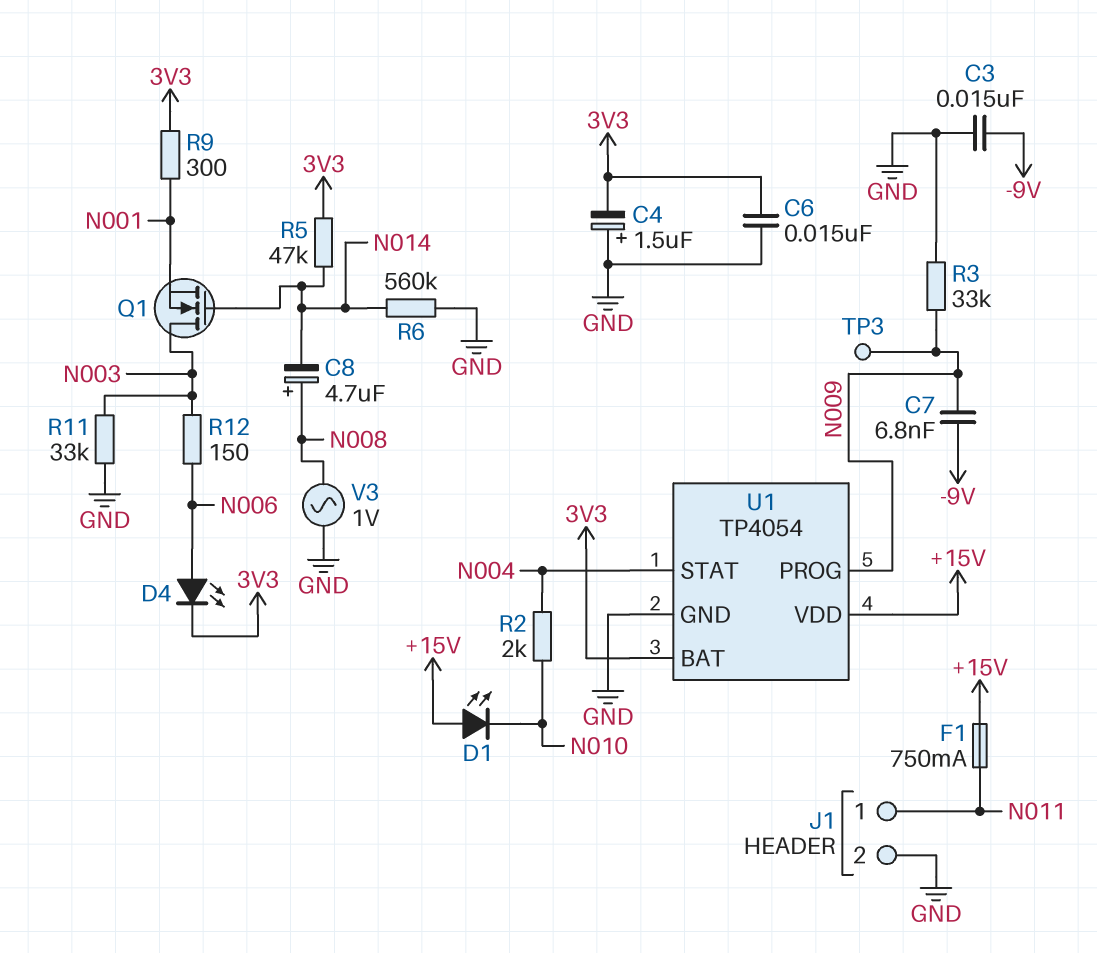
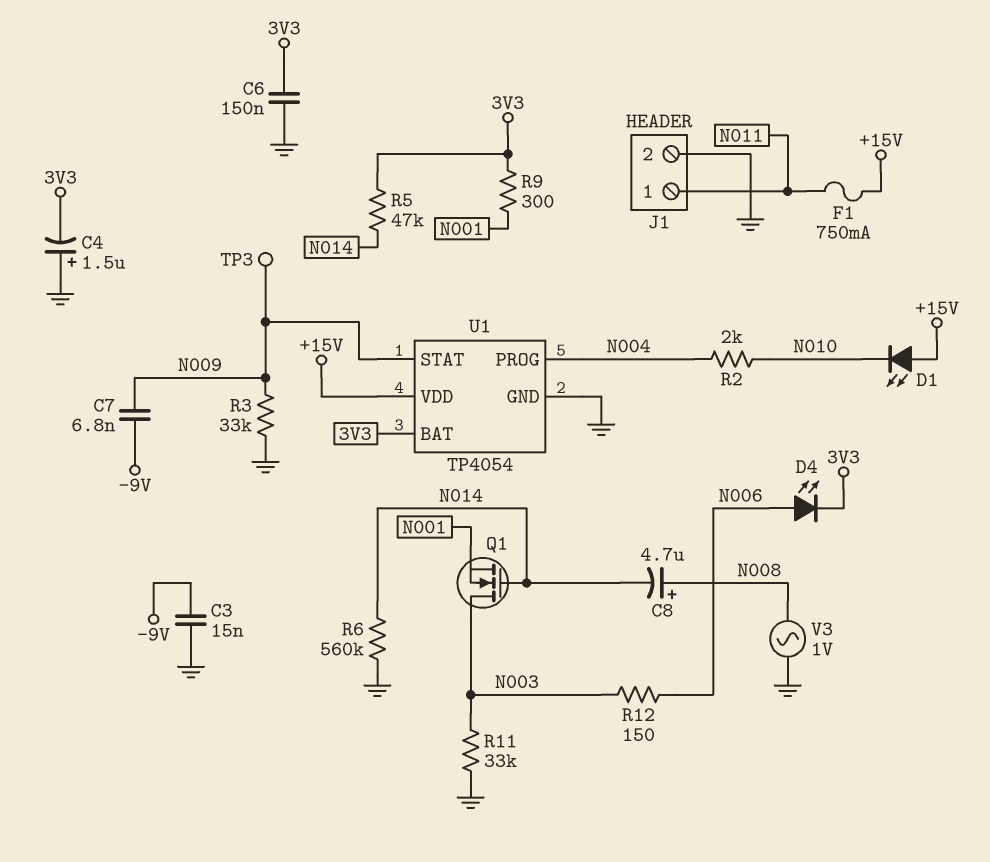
C6: 15nF (3V3, GND) -> 150nF (3V3, GND)
U1 pin PROG: N009 -> N004
U1 pin STAT: N004 -> N009

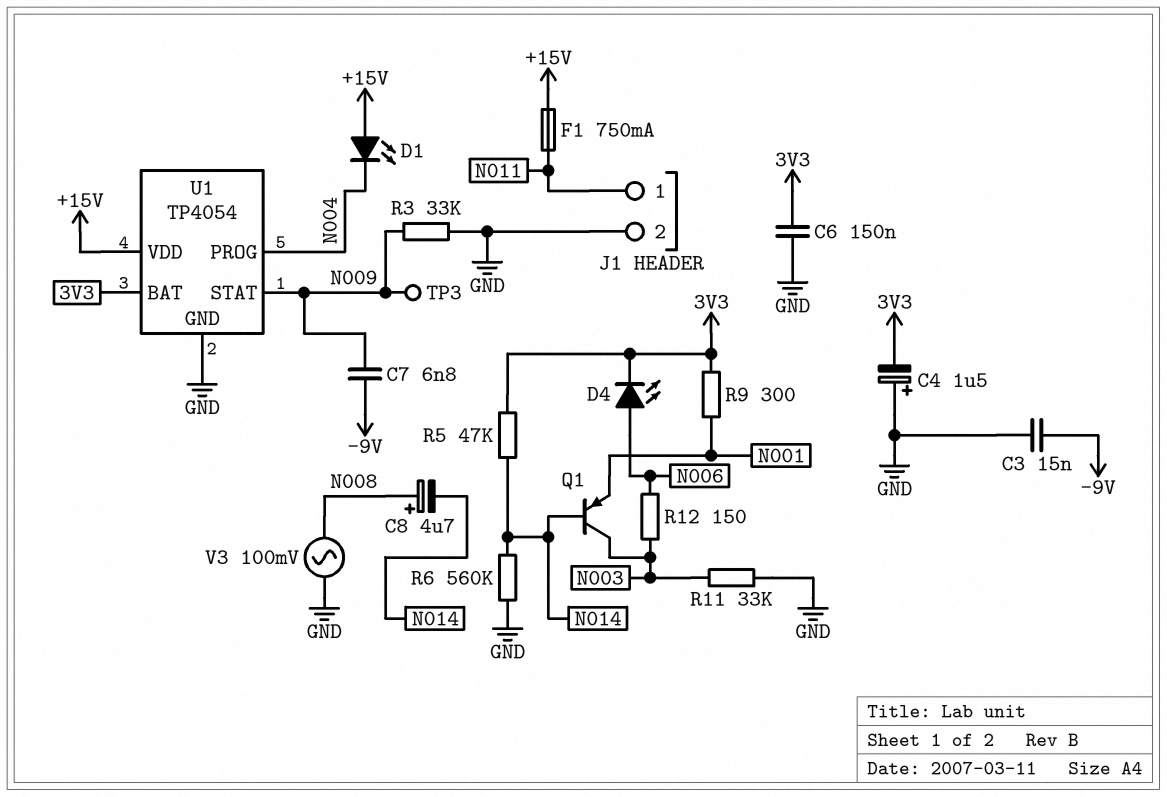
D1: LED (A +15V, K N010) -> LED (A +15V, K N004)
Q1: NMOS (G N014, D N003, S N001) -> PNP (B N014, C N003, E N001)
R2: 2k (N004, N010) -> none
V3: AC 1V (GND, N008) -> AC 100mV (GND, N008)

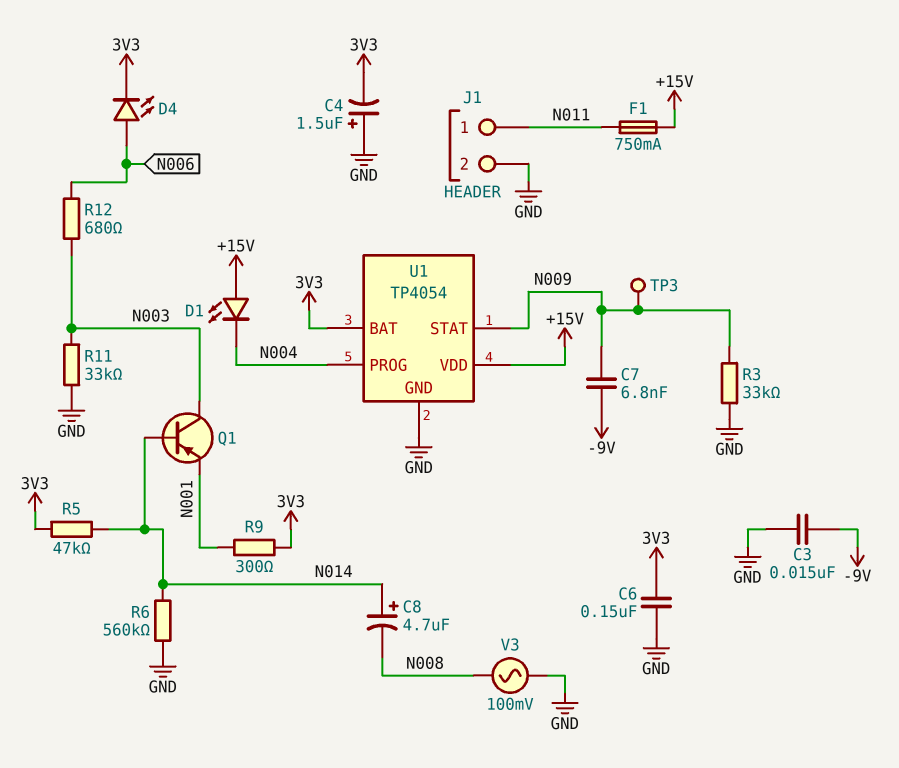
C8: 4.7uF (plus N008, minus N014) -> 4.7uF (plus N014, minus N008)
R12: 150 (N003, N006) -> 680 (N003, N006)

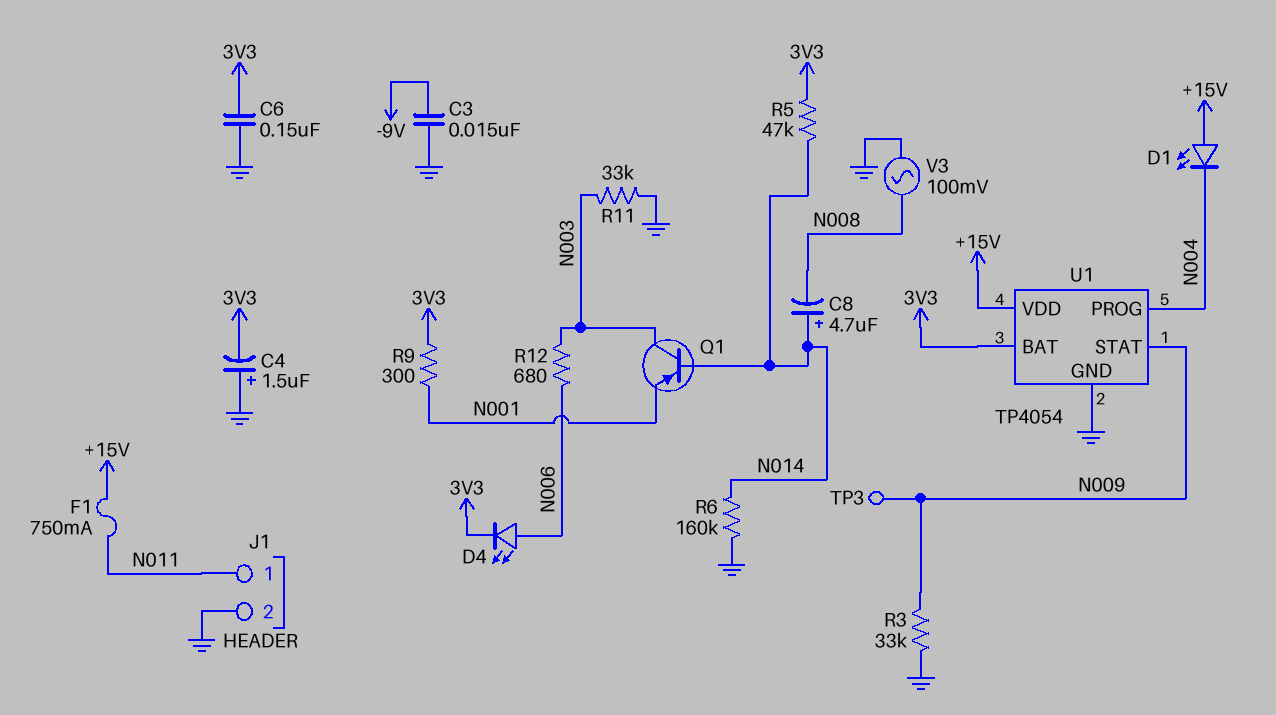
C7: 6.8nF (-9V, N009) -> none
R6: 560k (GND, N014) -> 160k (GND, N014)

